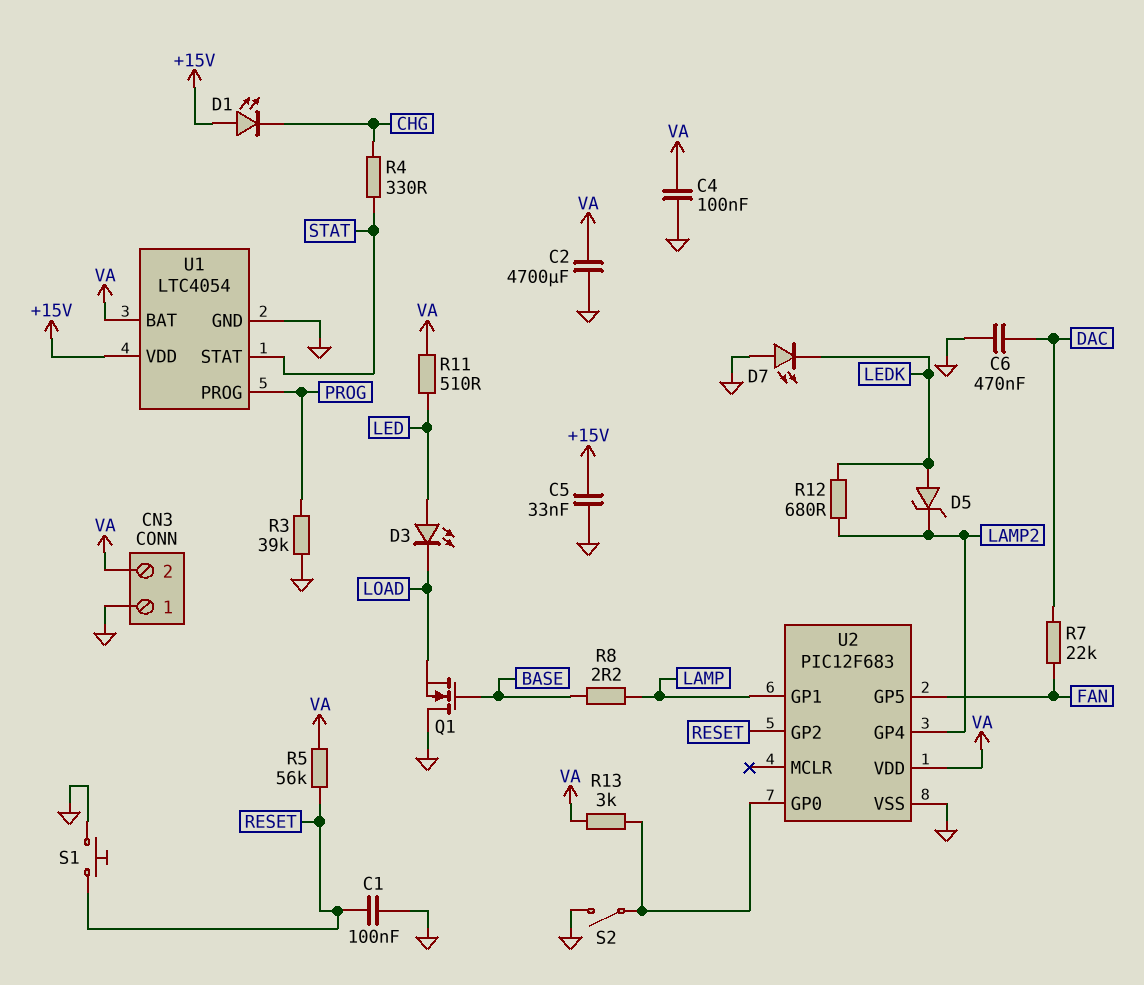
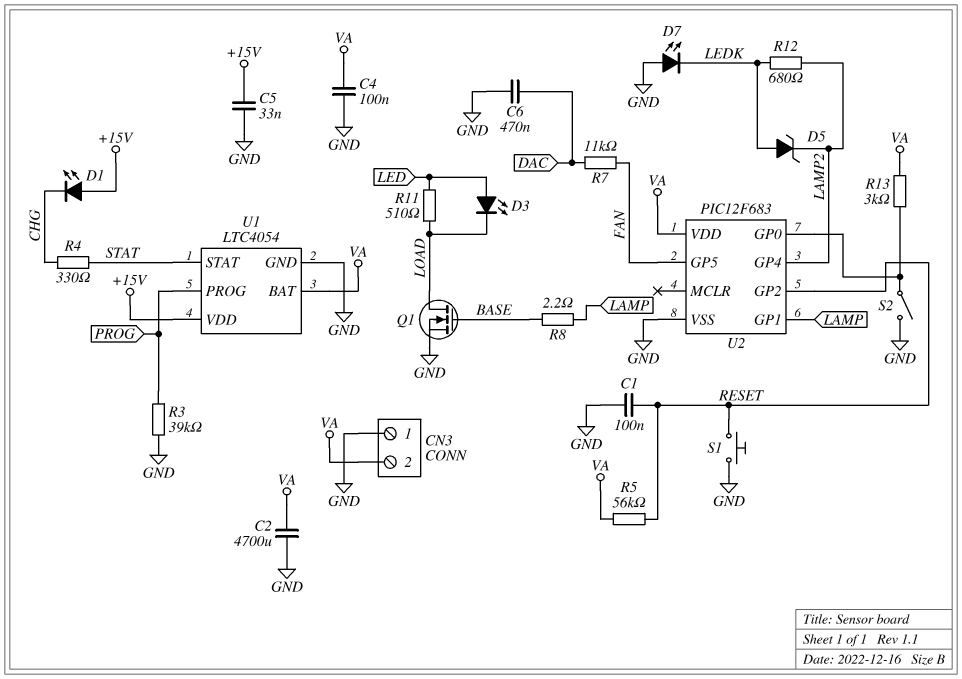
Q1: NMOS (G BASE, D GND, S LOAD) -> NMOS (G BASE, D LOAD, S GND)
R7: 22k (DAC, FAN) -> 11k (DAC, FAN)
R11: 510 (LED, VA) -> 510 (LED, LOAD)

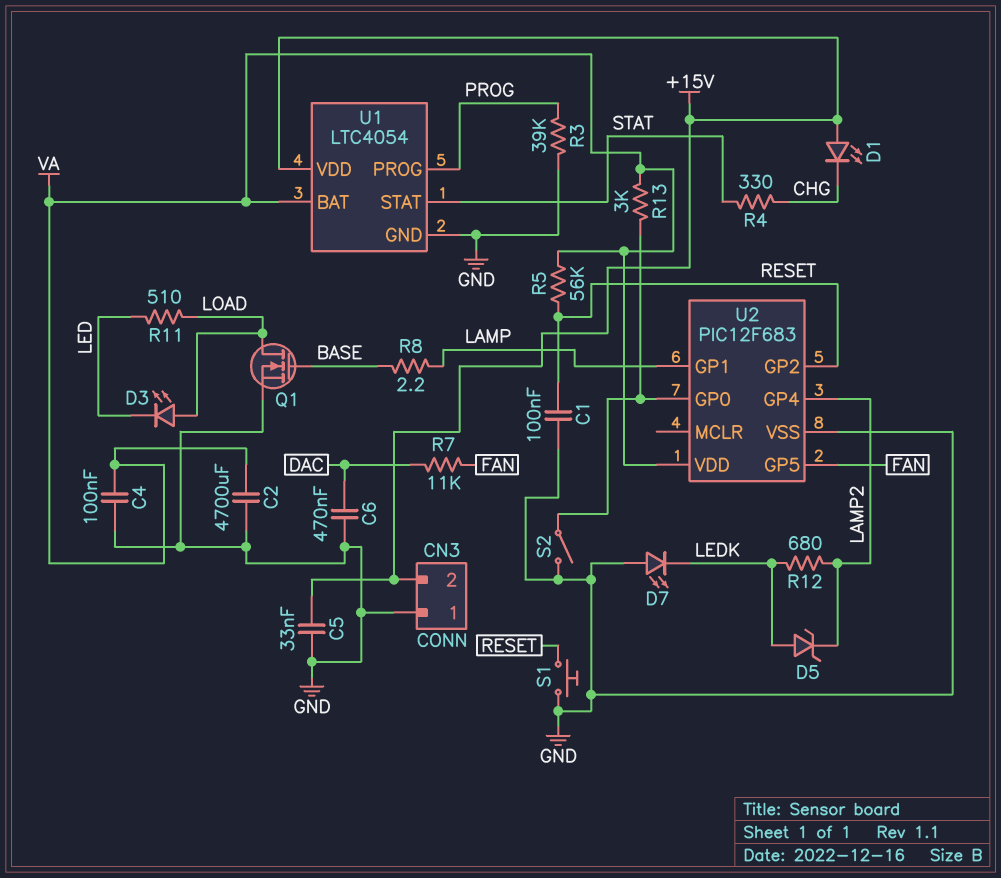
CN3 pin 2: VA -> +15V
D3: LED (A LED, K LOAD) -> LED (A LOAD, K LED)

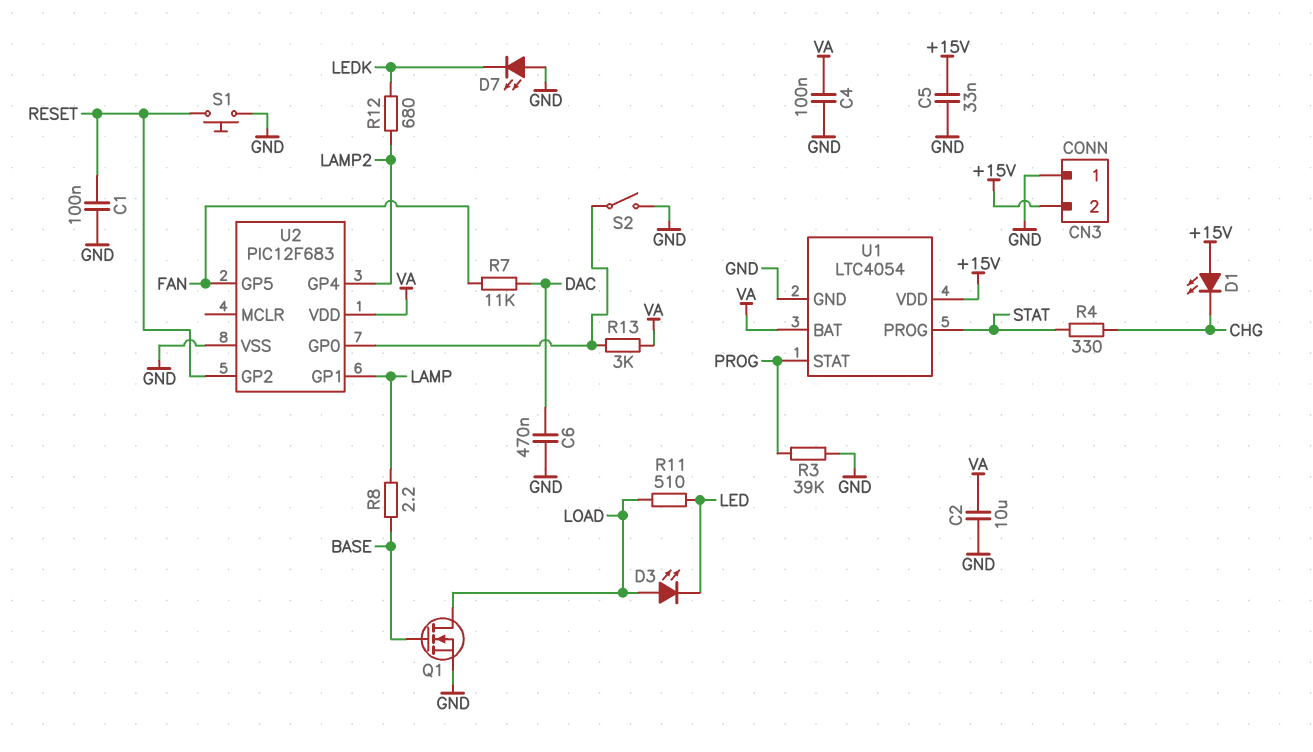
C2: 4700uF (GND, VA) -> 10uF (GND, VA)
D5: zener (A LEDK, K LAMP2) -> none
R5: 56k (RESET, VA) -> none
U1 pin PROG: PROG -> STAT
U1 pin STAT: STAT -> PROG

